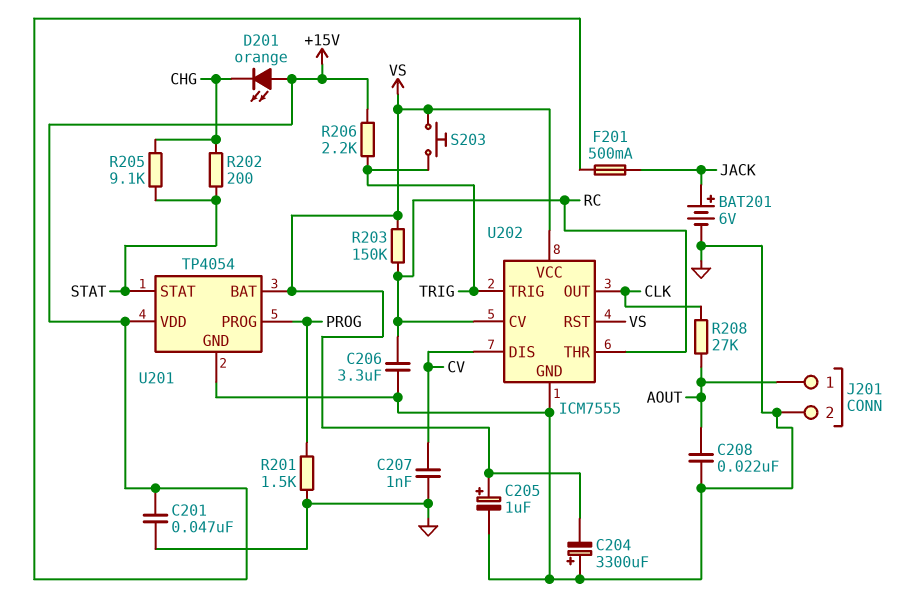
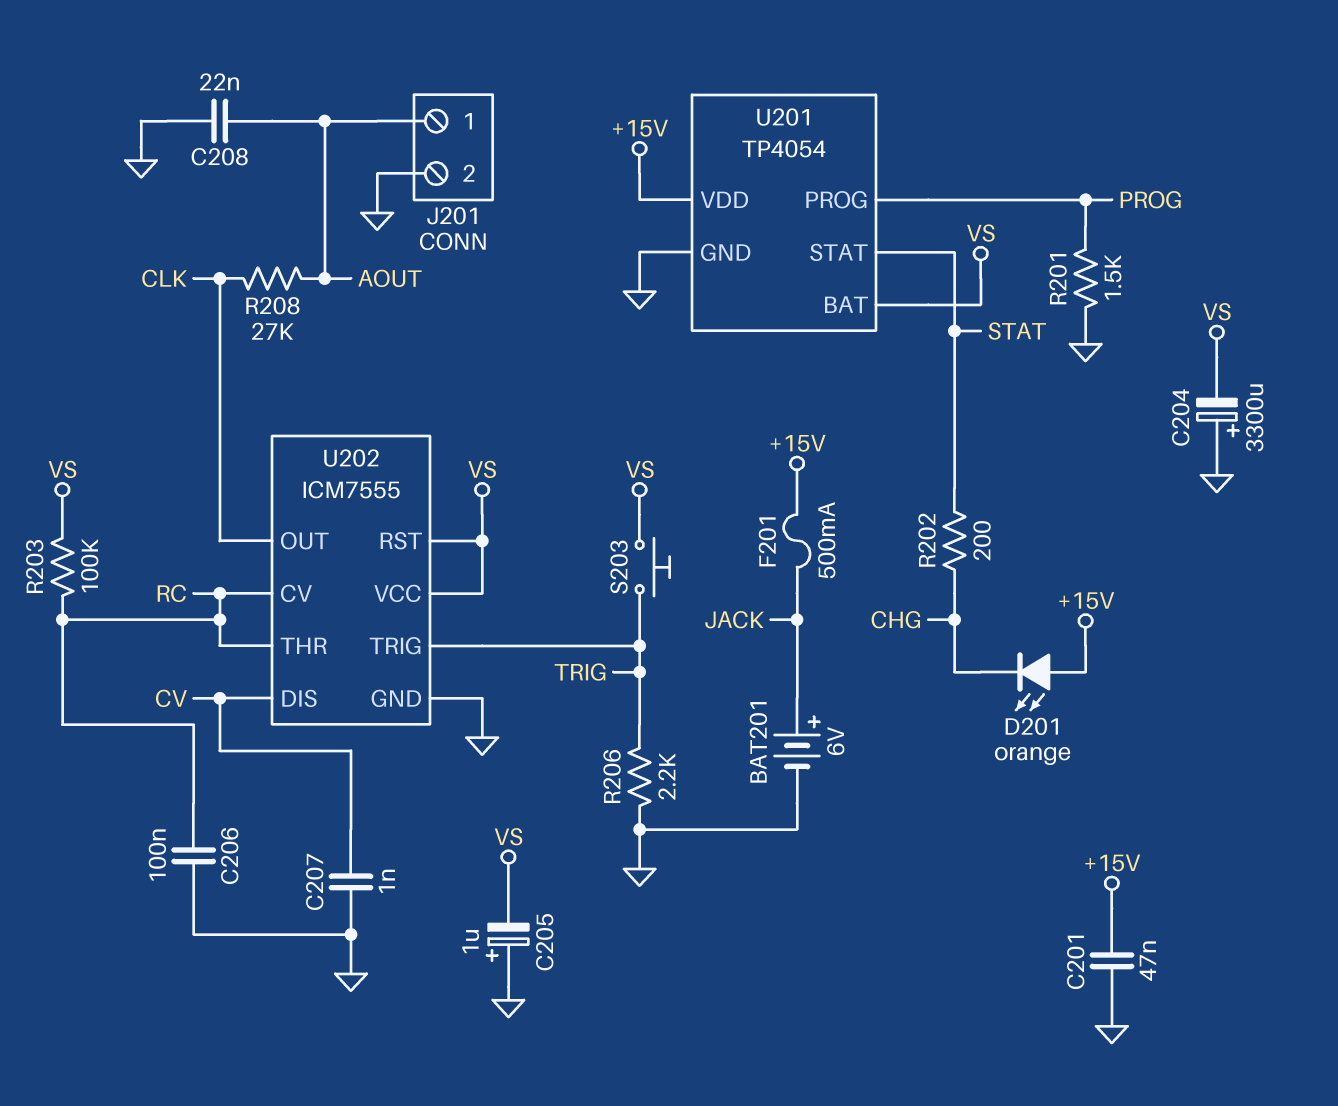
C205: 1uF (plus VS, minus GND) -> 1uF (plus GND, minus VS)
C206: 3.3uF (GND, RC) -> 100nF (GND, RC)
R203: 150k (RC, VS) -> 100k (RC, VS)
R205: 9.1k (CHG, STAT) -> none
R206: 2.2k (+15V, TRIG) -> 2.2k (GND, TRIG)

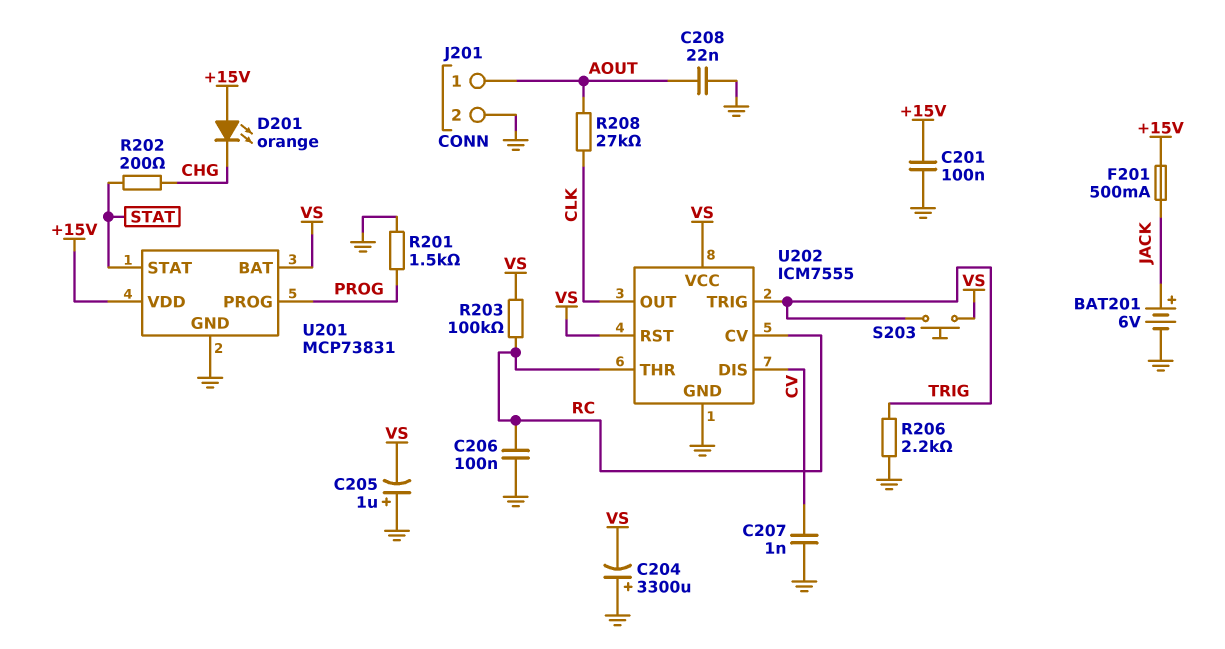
C201: 47nF (+15V, GND) -> 100nF (+15V, GND)
U201: TP4054 -> MCP73831

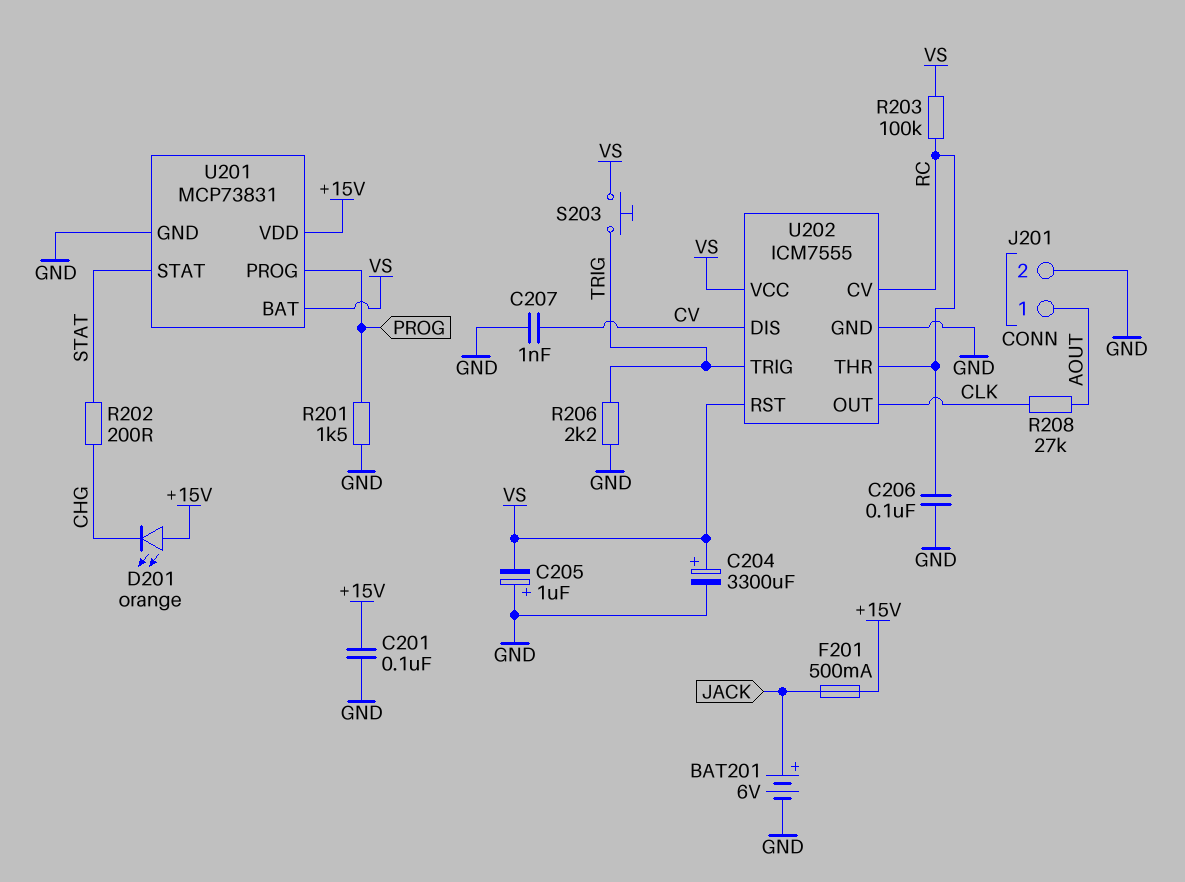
C204: 3300uF (plus GND, minus VS) -> 3300uF (plus VS, minus GND)
C208: 22nF (AOUT, GND) -> none

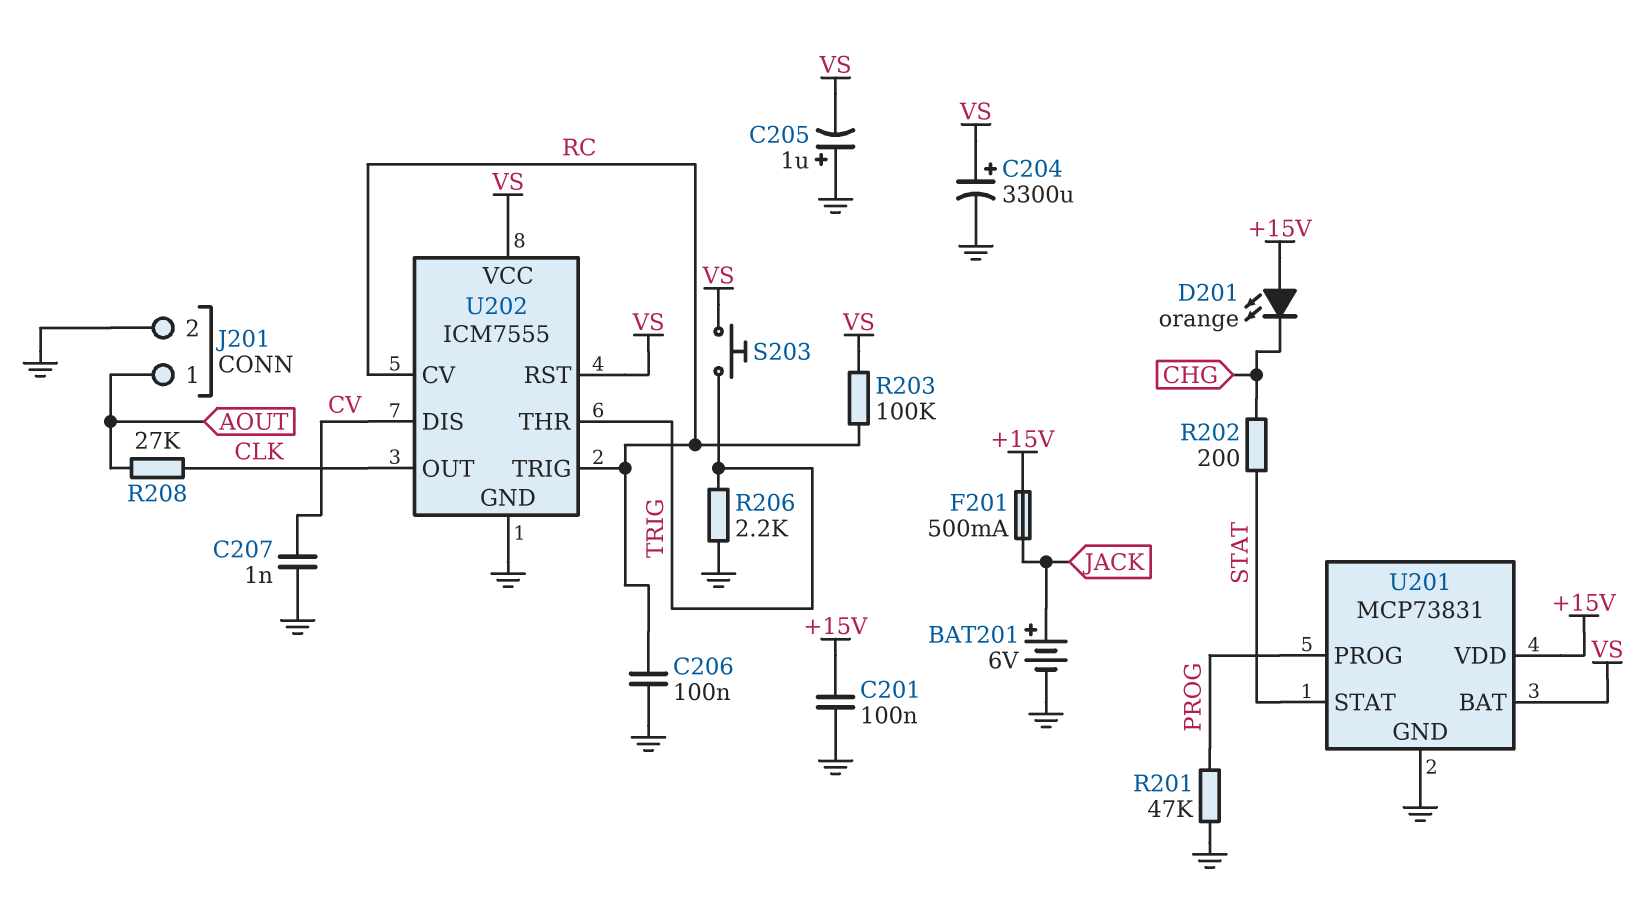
R201: 1.5k (GND, PROG) -> 47k (GND, PROG)
U202 pin THR: RC -> TRIG
U202 pin TRIG: TRIG -> RC

